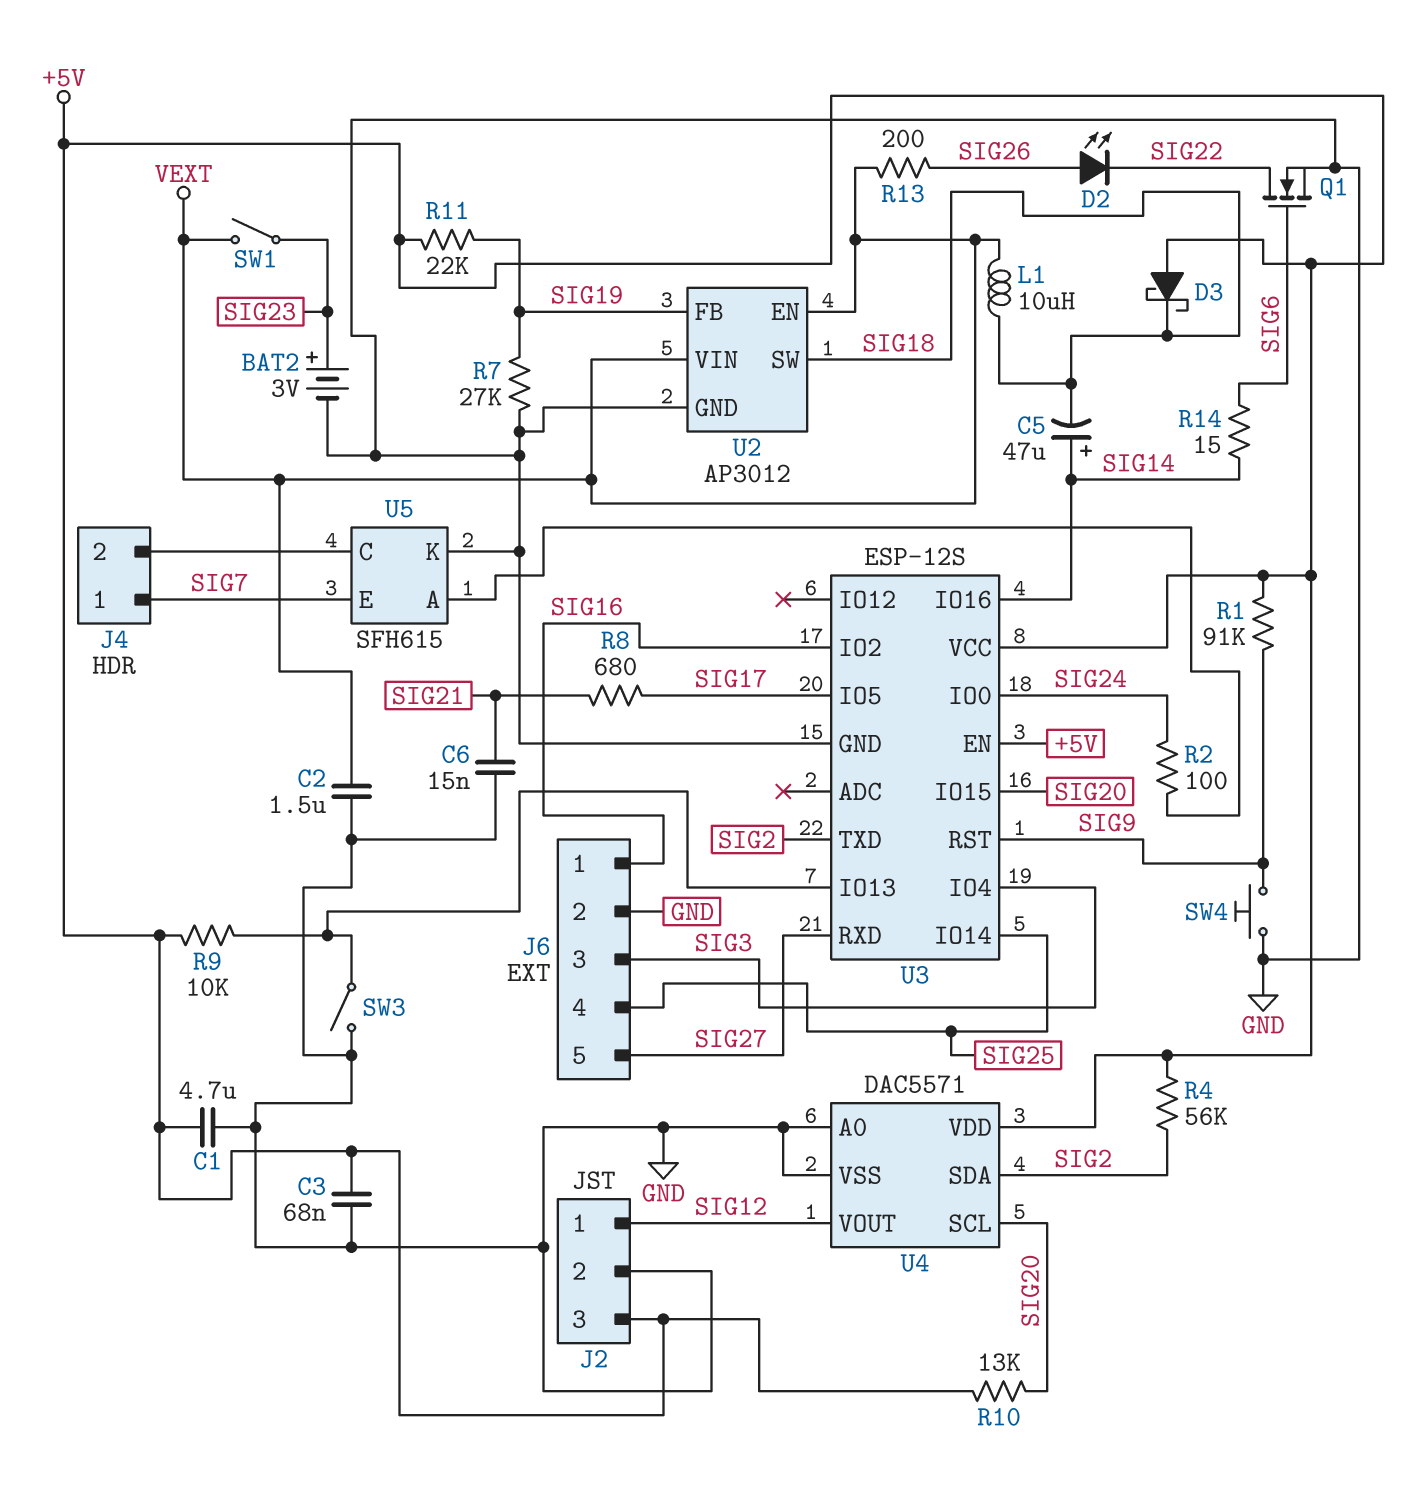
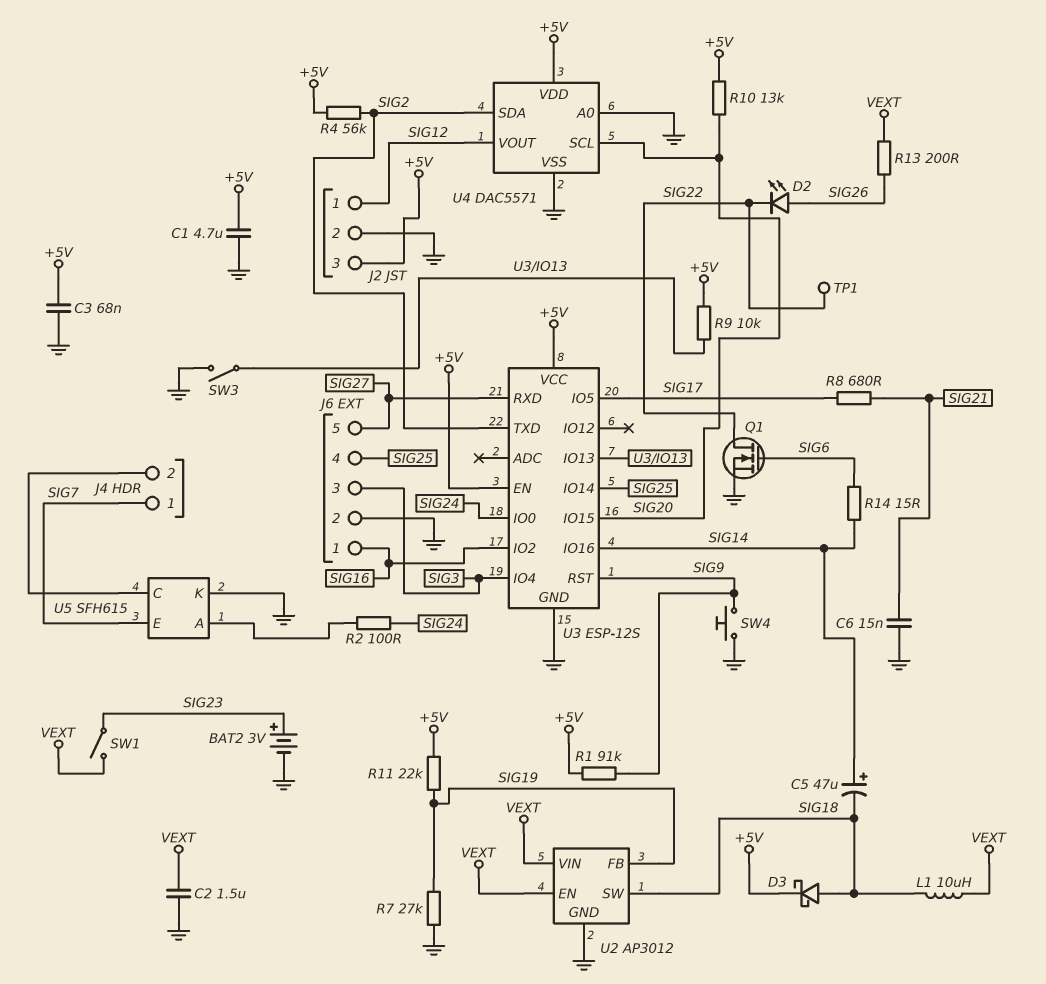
D3: schottky (A +5V, K SIG18) -> schottky (A SIG18, K +5V)
TP1: none -> test point (SIG22)

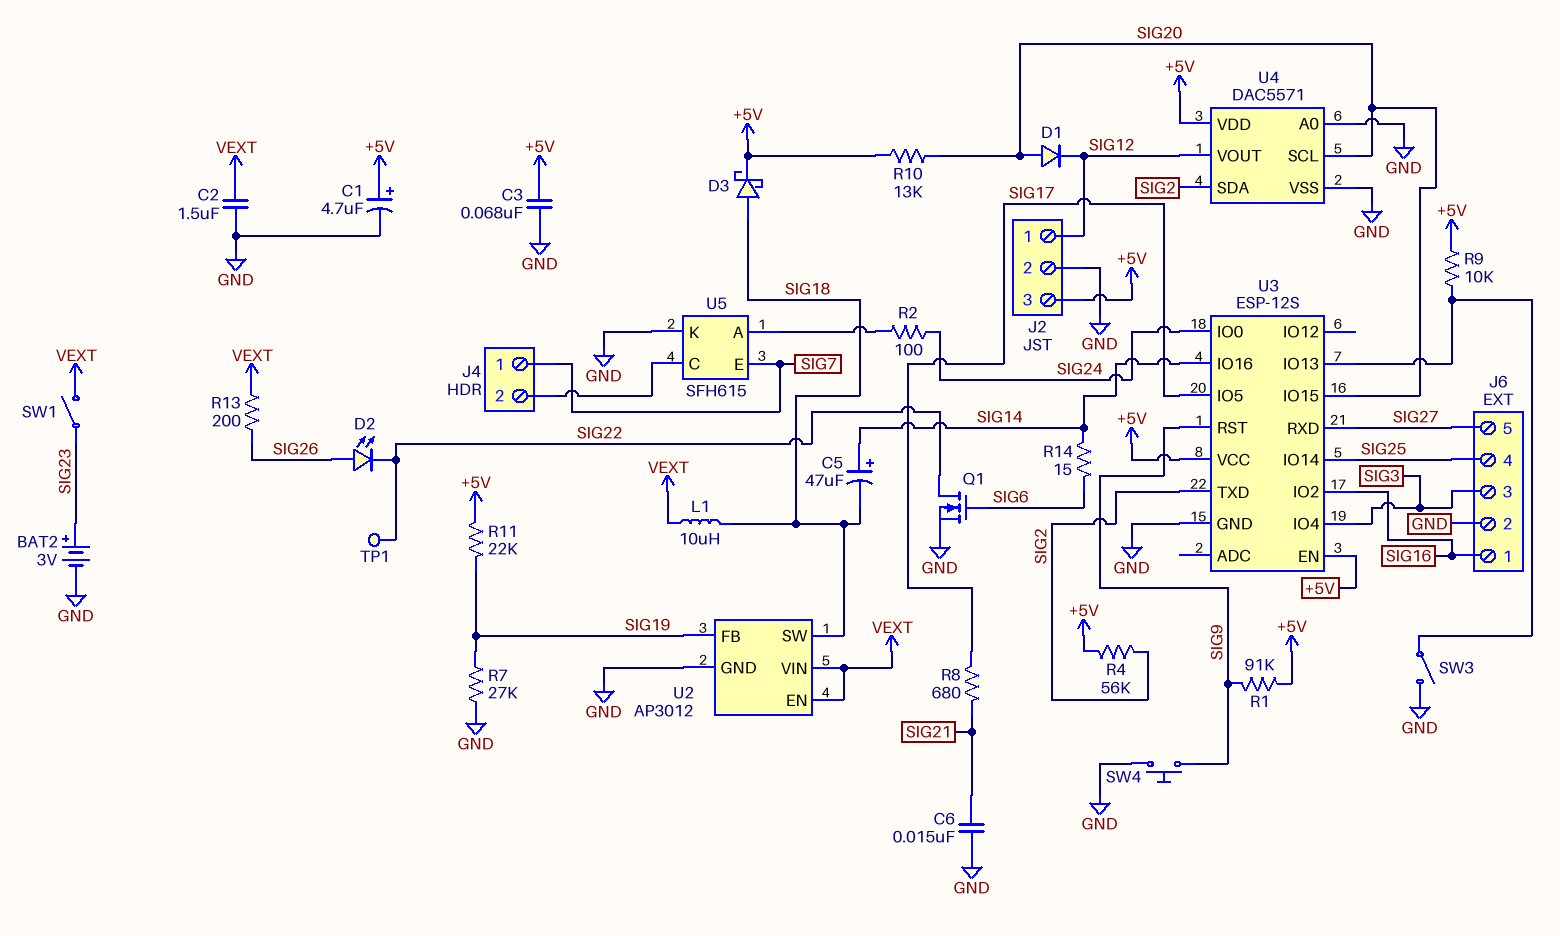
C1: 4.7uF (+5V, GND) -> 4.7uF (plus +5V, minus GND)
D1: none -> diode (A SIG20, K SIG12)

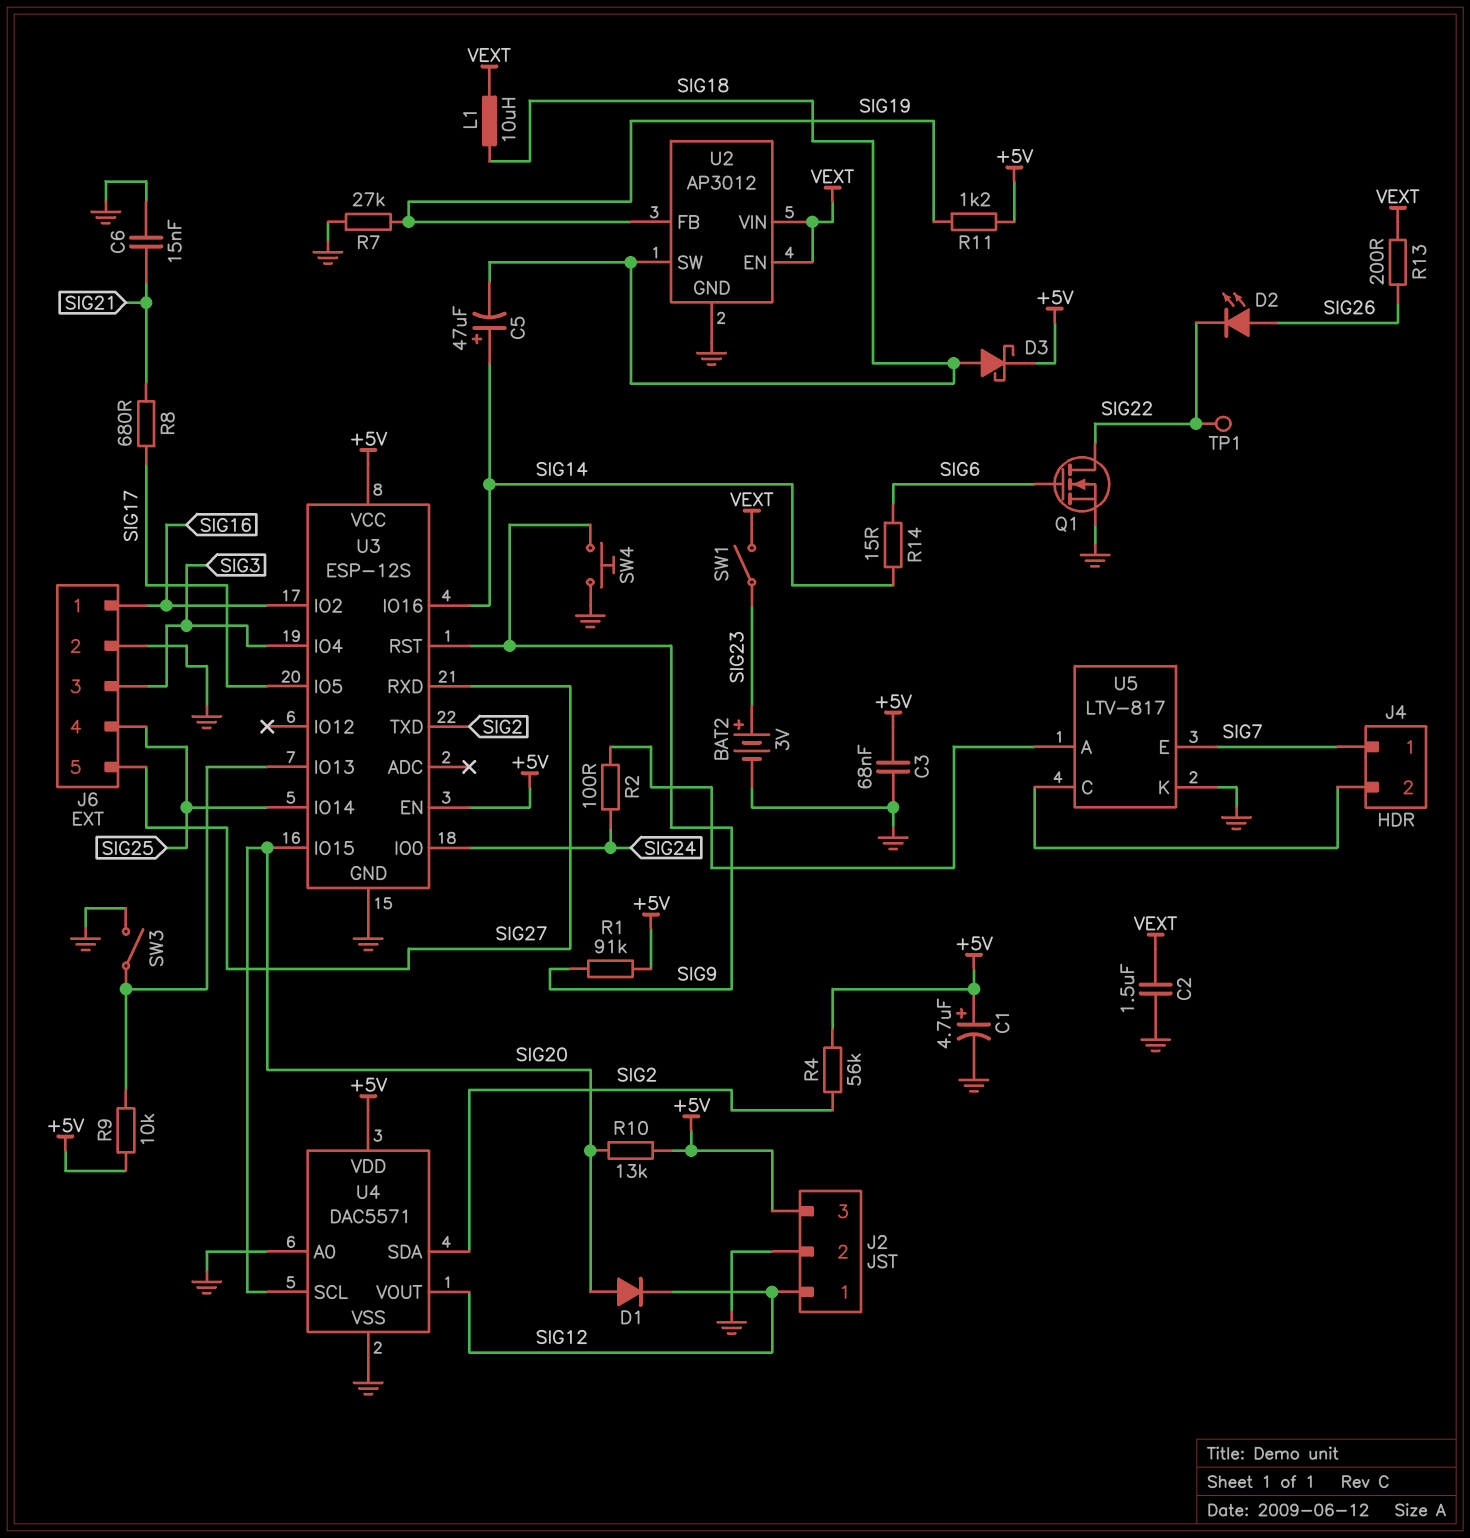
R11: 22k (+5V, SIG19) -> 1.2k (+5V, SIG19)
U5: SFH615 -> LTV-817

